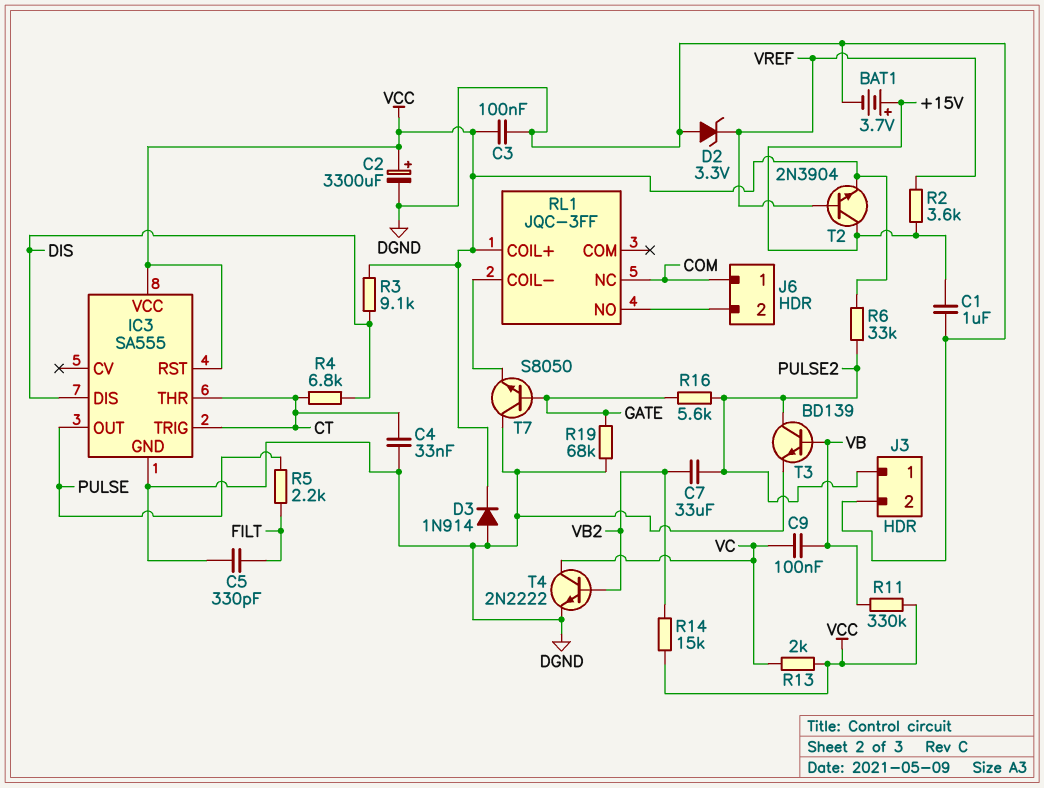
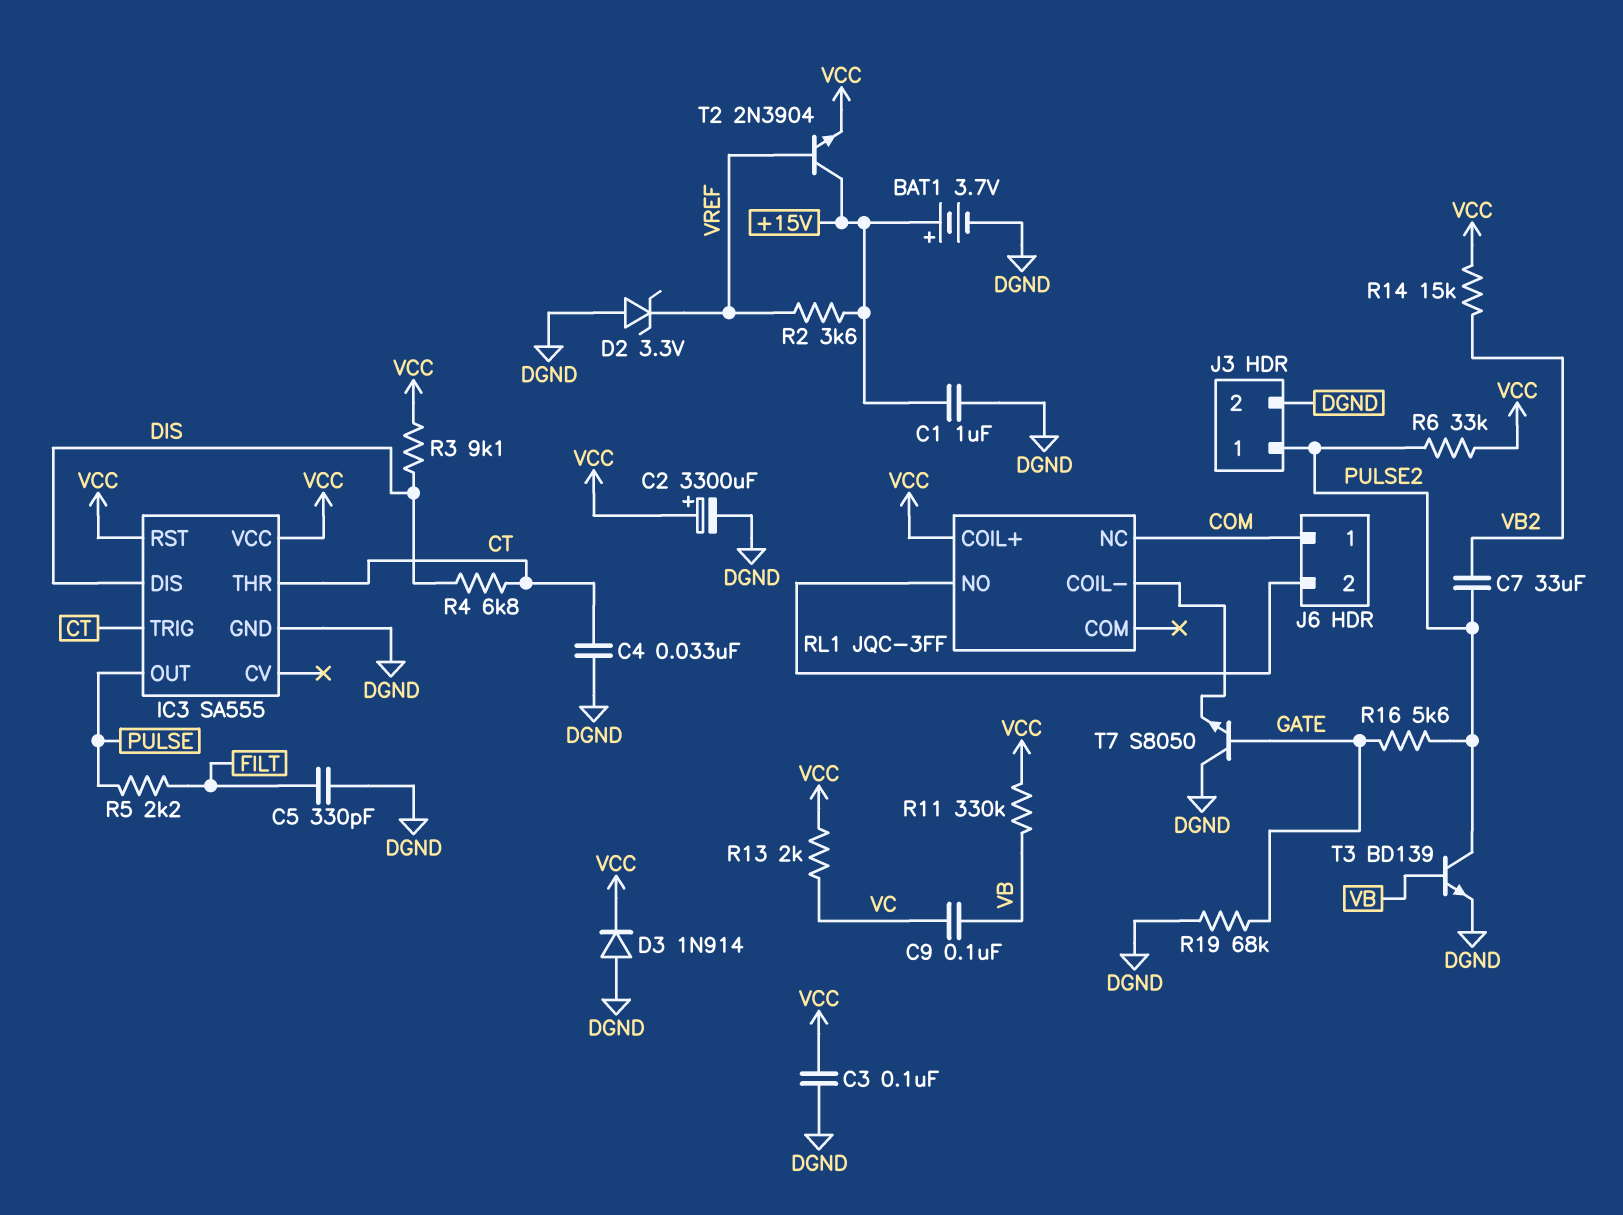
T4: NPN 2N2222 (B VB2, C VC, E DGND) -> none

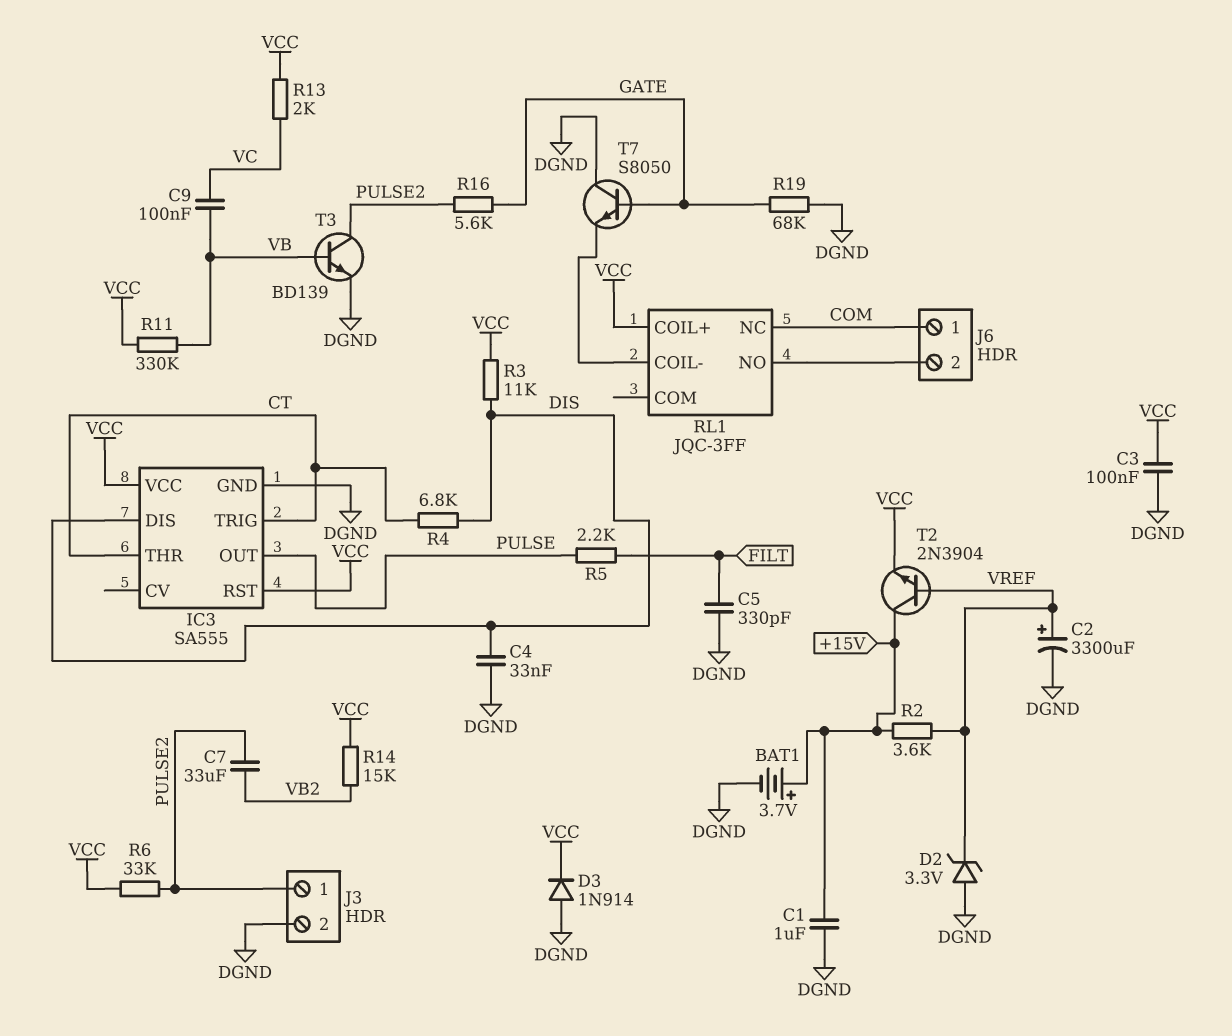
C2: 3300uF (plus VCC, minus DGND) -> 3300uF (plus VREF, minus DGND)
C4: 33nF (CT, DGND) -> 33nF (DGND, DIS)
R3: 9.1k (DIS, VCC) -> 11k (DIS, VCC)

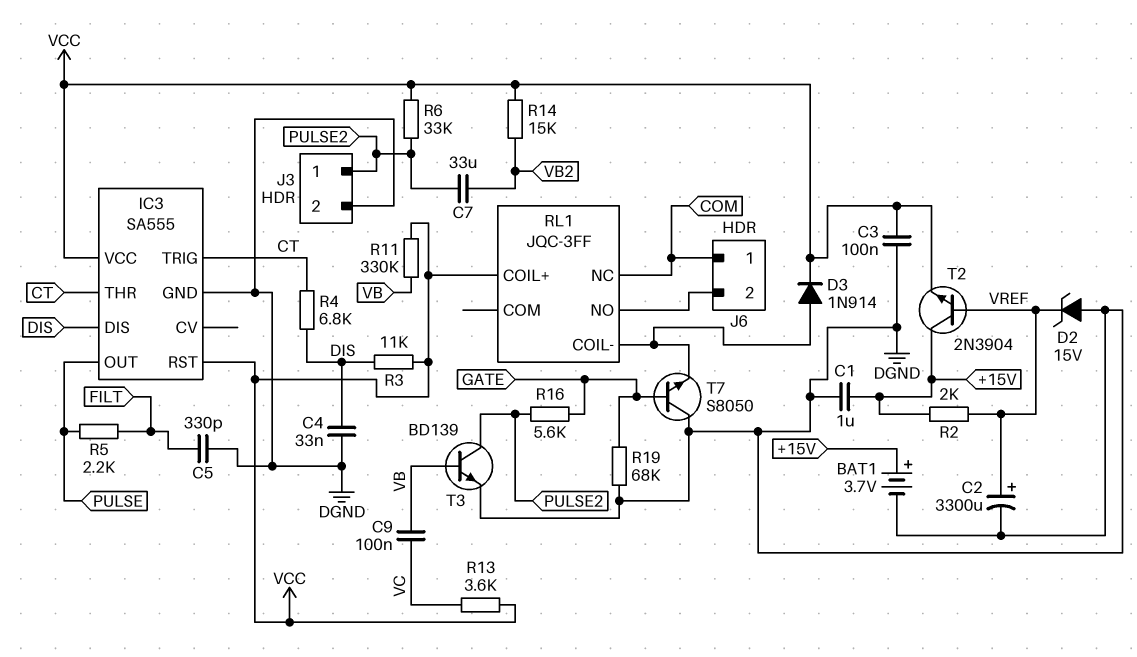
D2: zener 3.3V (A DGND, K VREF) -> zener 15V (A DGND, K VREF)
D3: diode 1N914 (A DGND, K VCC) -> diode 1N914 (A RL1/COIL-, K VCC)
R2: 3.6k (+15V, VREF) -> 2k (+15V, VREF)
R13: 2k (VC, VCC) -> 3.6k (VC, VCC)

